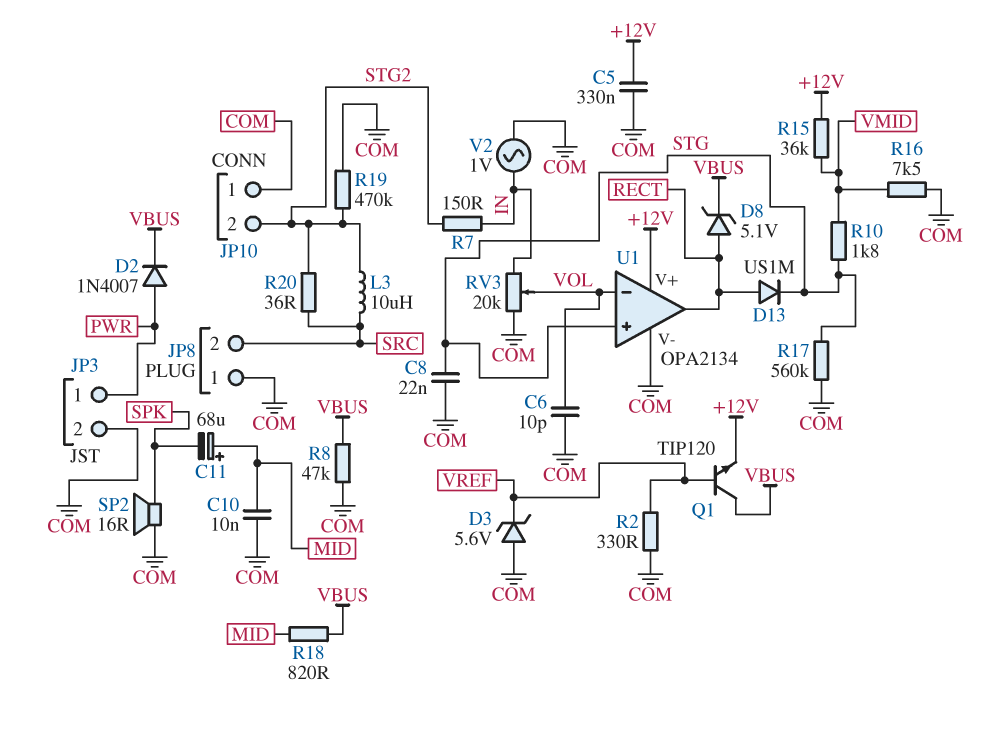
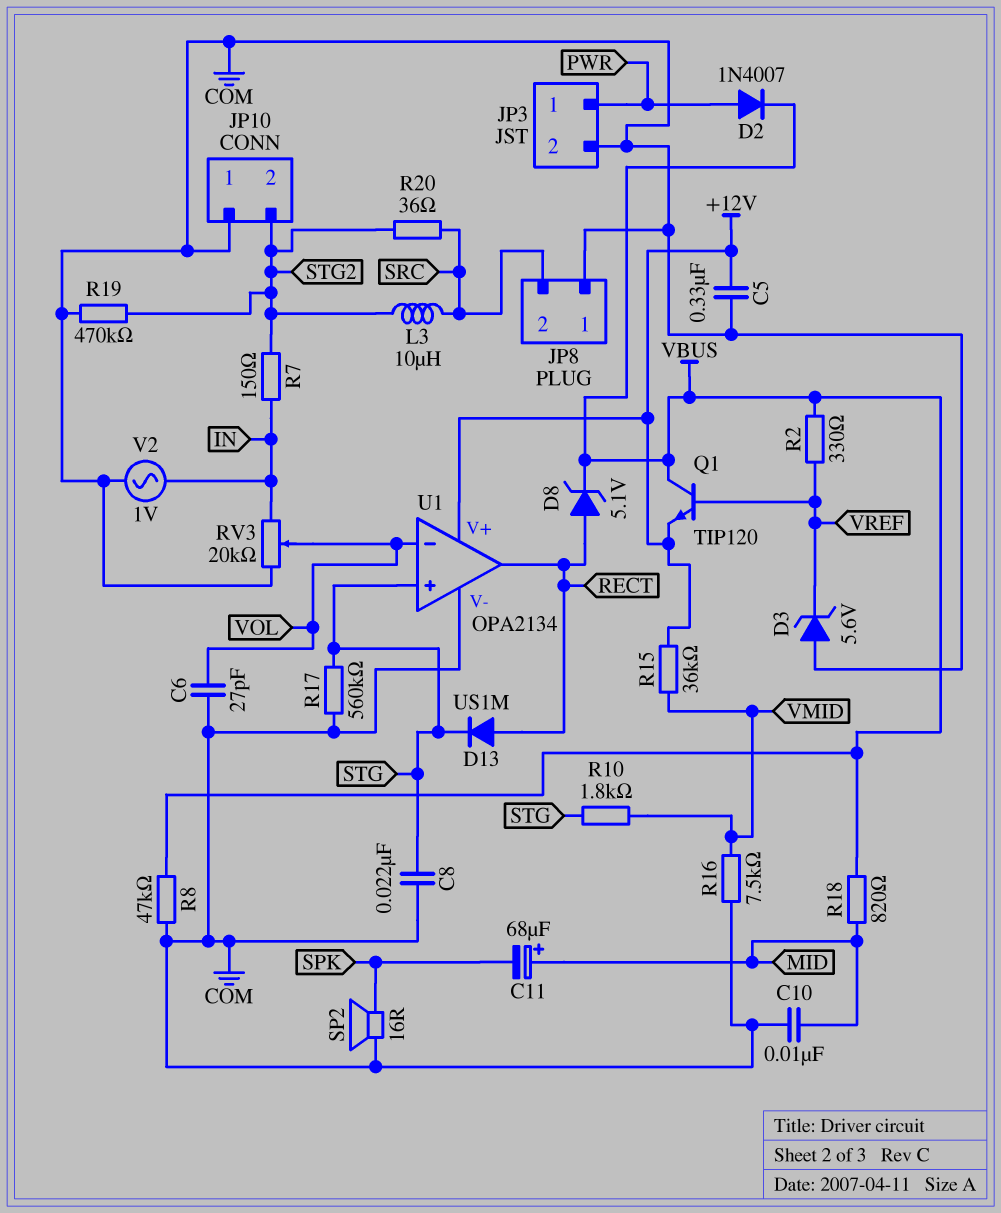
C6: 10pF (COM, VOL) -> 27pF (COM, VOL)
R2: 330 (COM, VREF) -> 330 (VBUS, VREF)

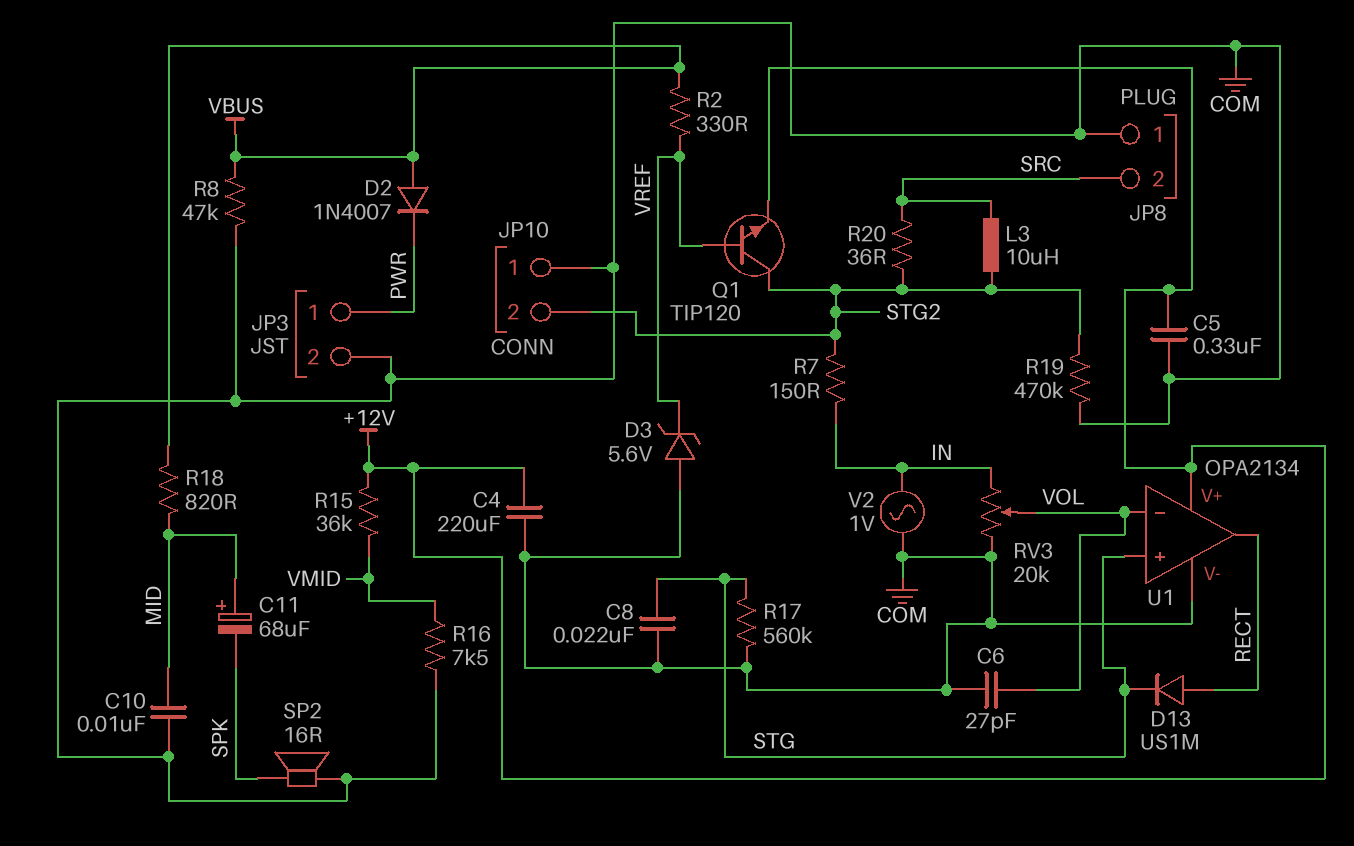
C4: none -> 220uF (+12V, COM)
D2: diode 1N4007 (A PWR, K VBUS) -> diode 1N4007 (A VBUS, K PWR)
D8: zener 5.1V (A RECT, K VBUS) -> none
Q1: NPN TIP120 (B VREF, C VBUS, E +12V) -> NPN TIP120 (B VREF, C STG2, E +12V)
R10: 1.8k (STG, VMID) -> none

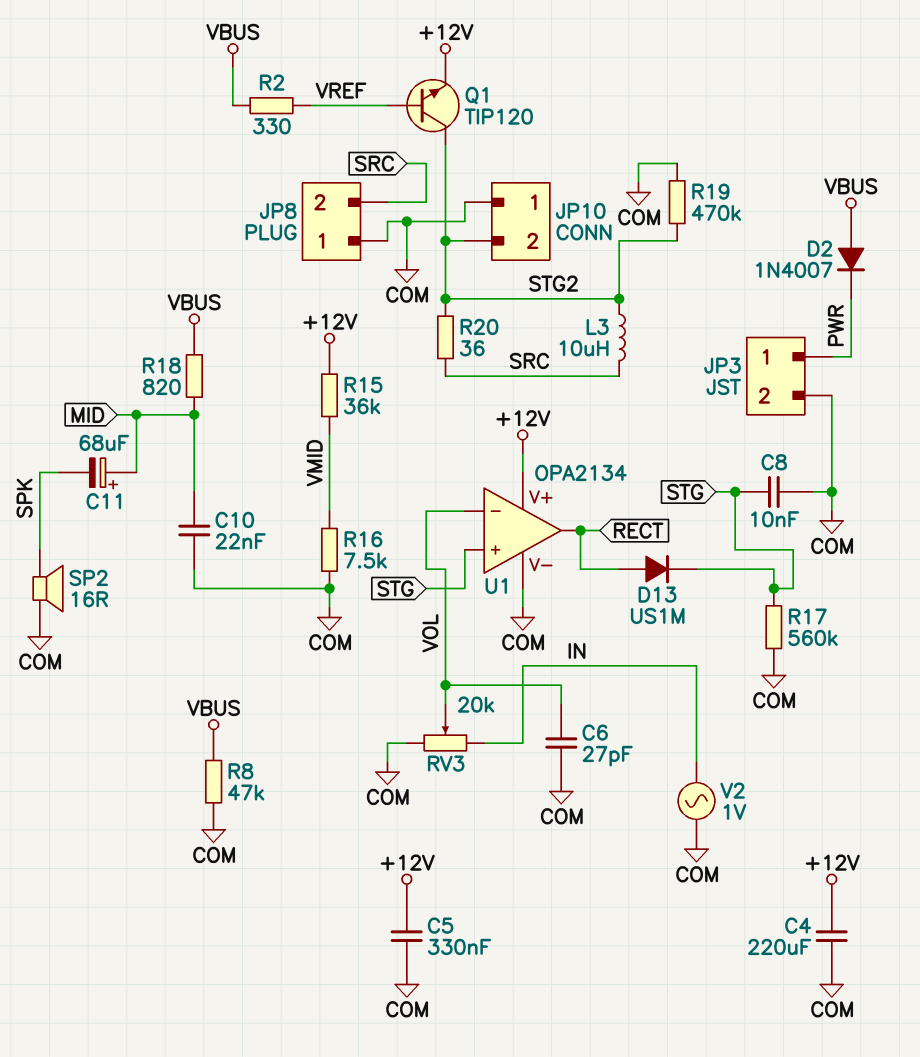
C8: 22nF (COM, STG) -> 10nF (COM, STG)
C10: 10nF (COM, MID) -> 22nF (COM, MID)
D3: zener 5.6V (A COM, K VREF) -> none
R7: 150 (IN, STG2) -> none

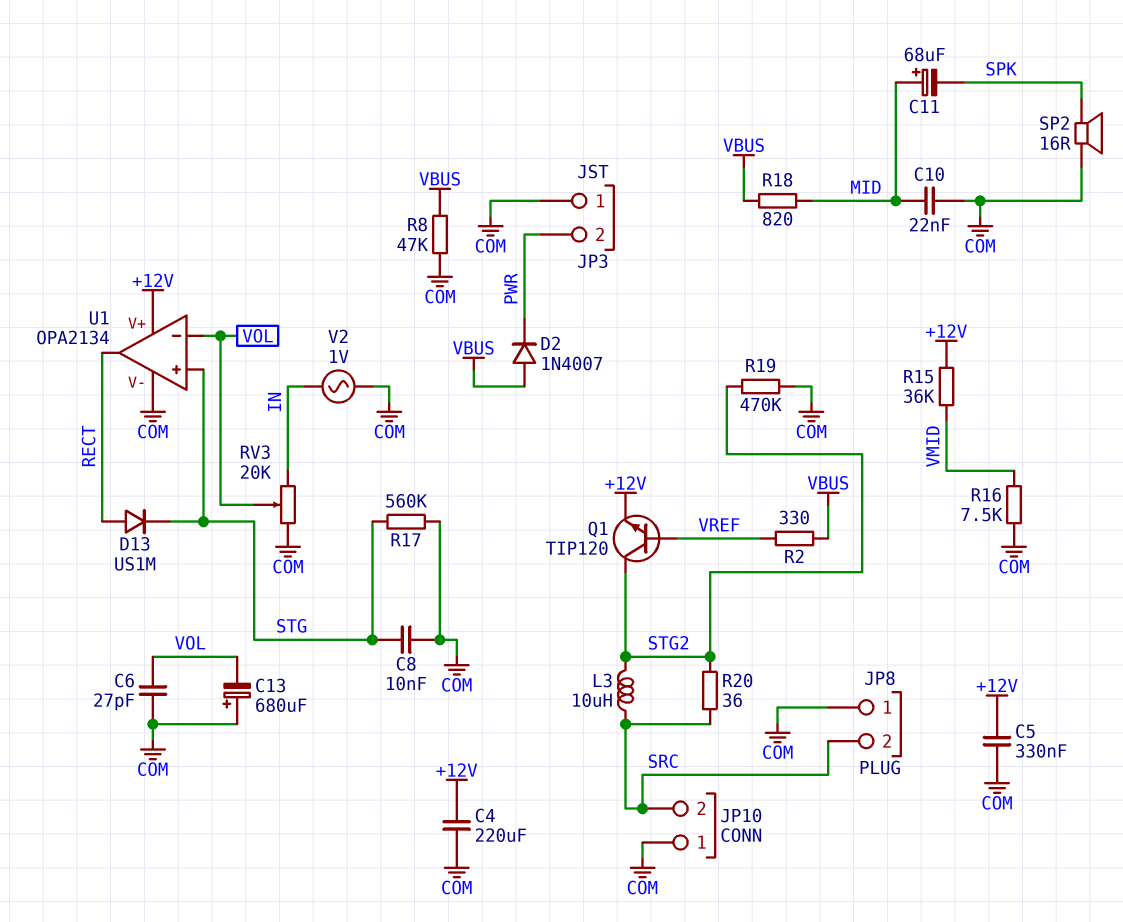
C13: none -> 680uF (plus COM, minus VOL)
JP3 pin 1: PWR -> COM
JP3 pin 2: COM -> PWR
JP10 pin 2: STG2 -> SRC

